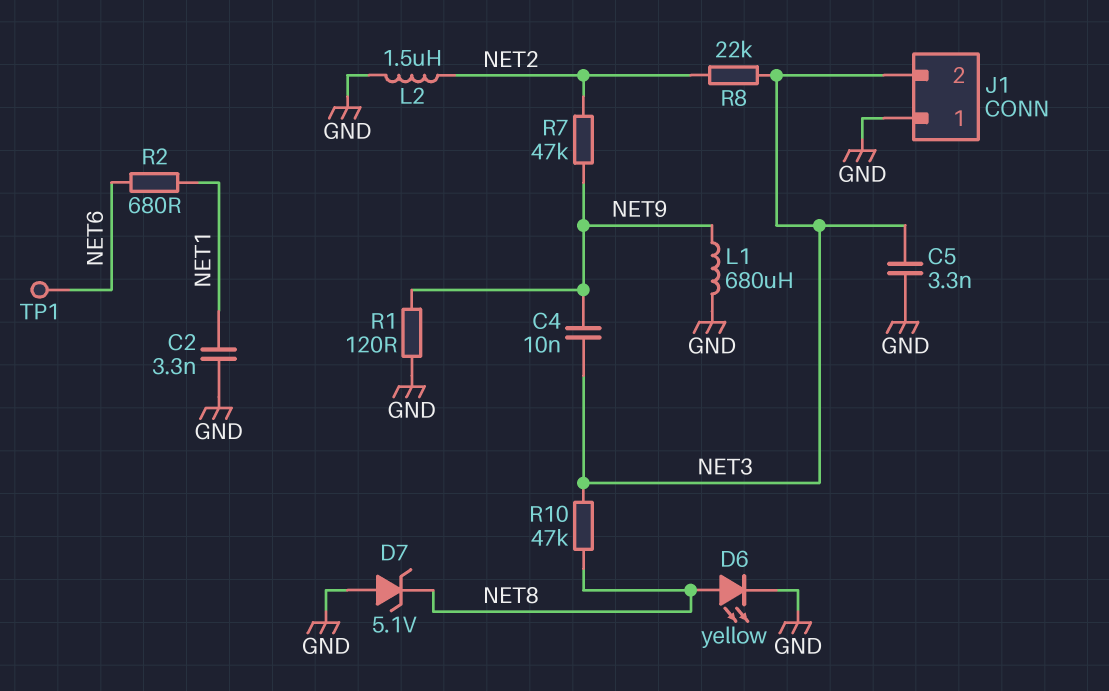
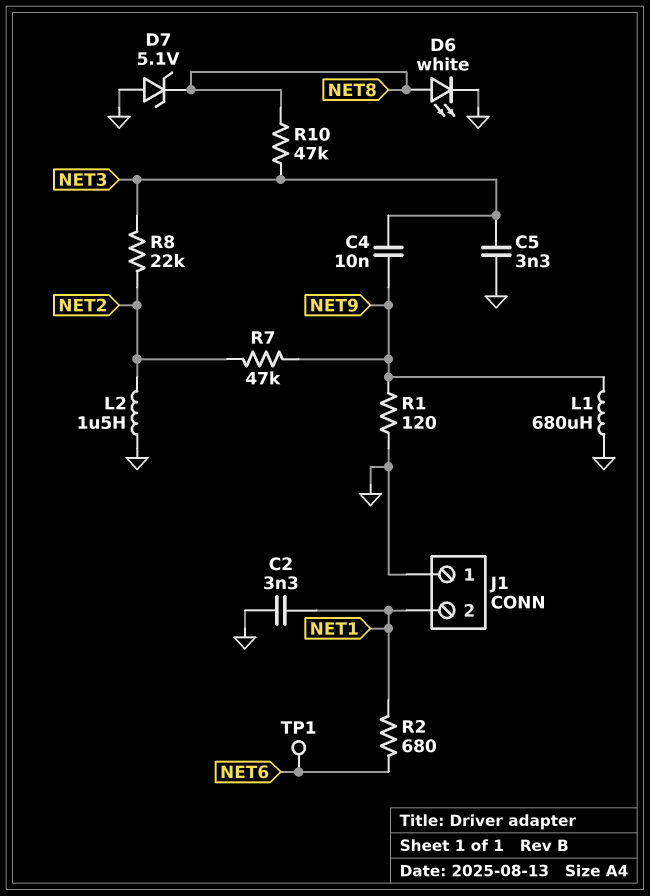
D6: LED yellow (A NET8, K GND) -> LED white (A NET8, K GND)
J1 pin 2: NET3 -> NET1

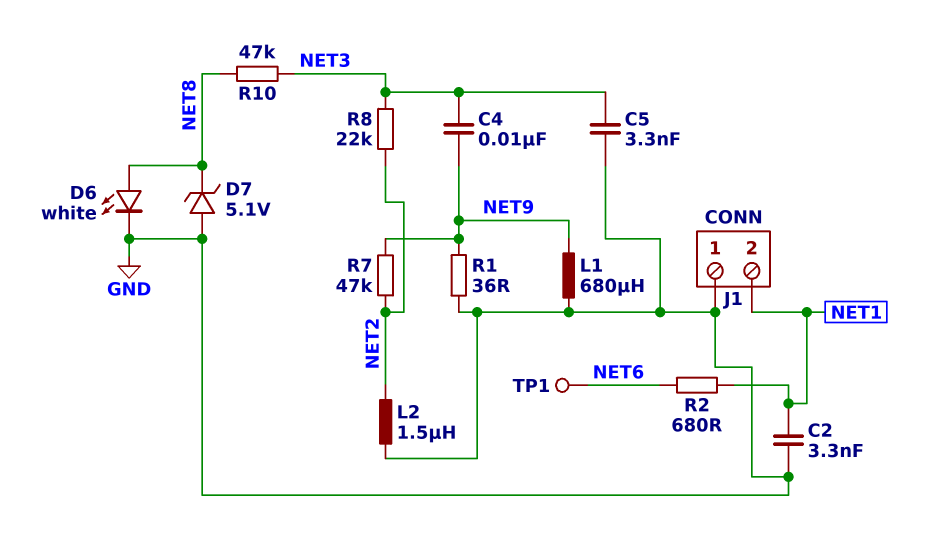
R1: 120 (GND, NET9) -> 36 (GND, NET9)

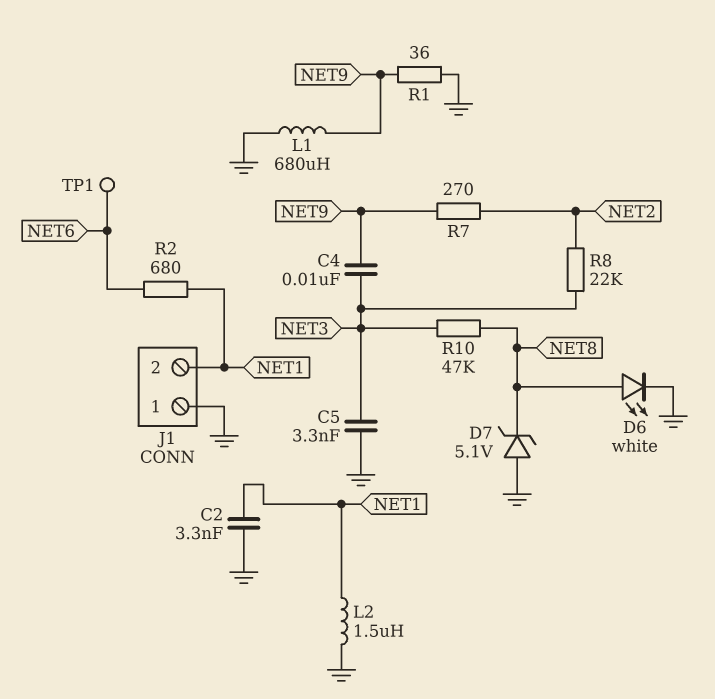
L2: 1.5uH (GND, NET2) -> 1.5uH (GND, NET1)
R7: 47k (NET2, NET9) -> 270 (NET2, NET9)

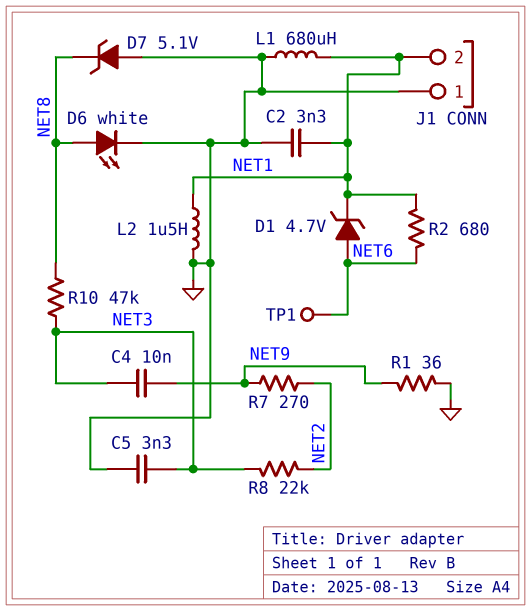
D1: none -> zener 4.7V (A NET6, K NET1)
L1: 680uH (GND, NET9) -> 680uH (GND, NET1)

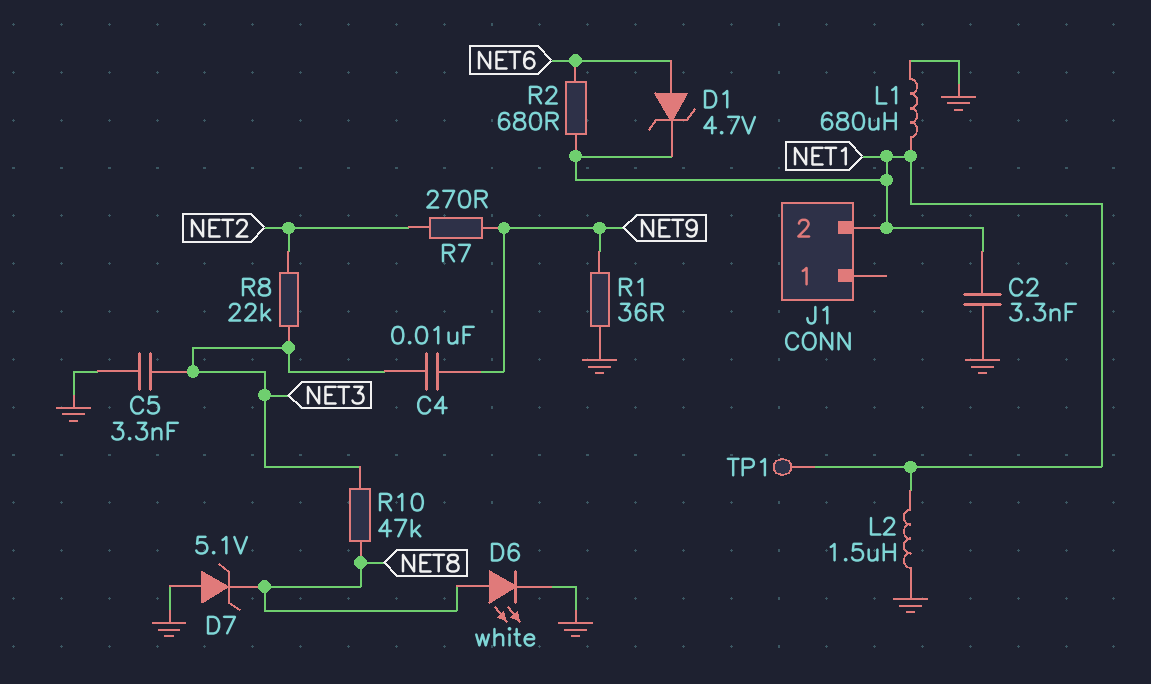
J1 pin 1: GND -> none
TP1: test point (NET6) -> test point (NET1)

